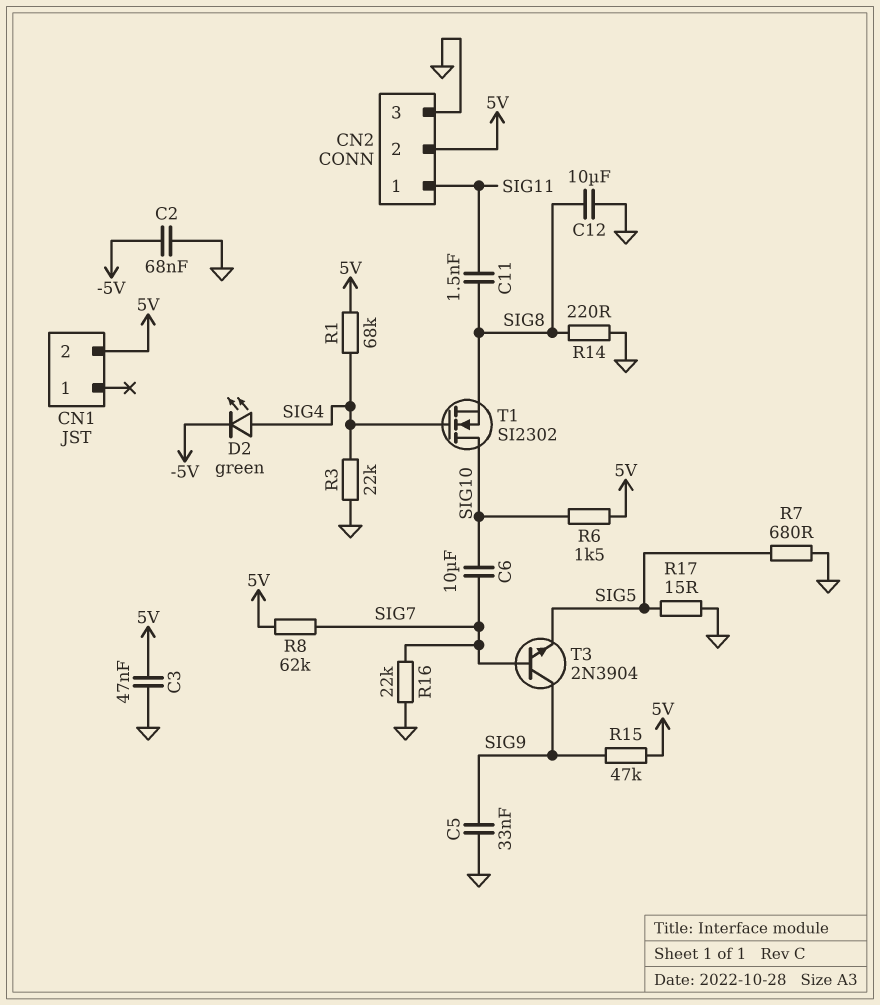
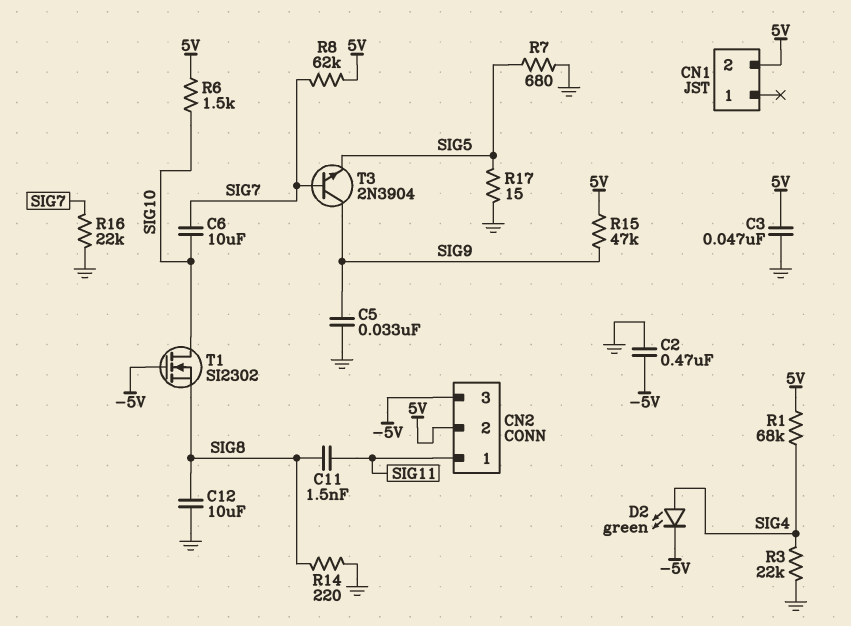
C2: 68nF (-5V, GND) -> 470nF (-5V, GND)
CN2 pin 3: GND -> -5V
T1: NMOS SI2302 (G SIG4, D SIG10, S SIG8) -> NMOS SI2302 (G -5V, D SIG10, S SIG8)

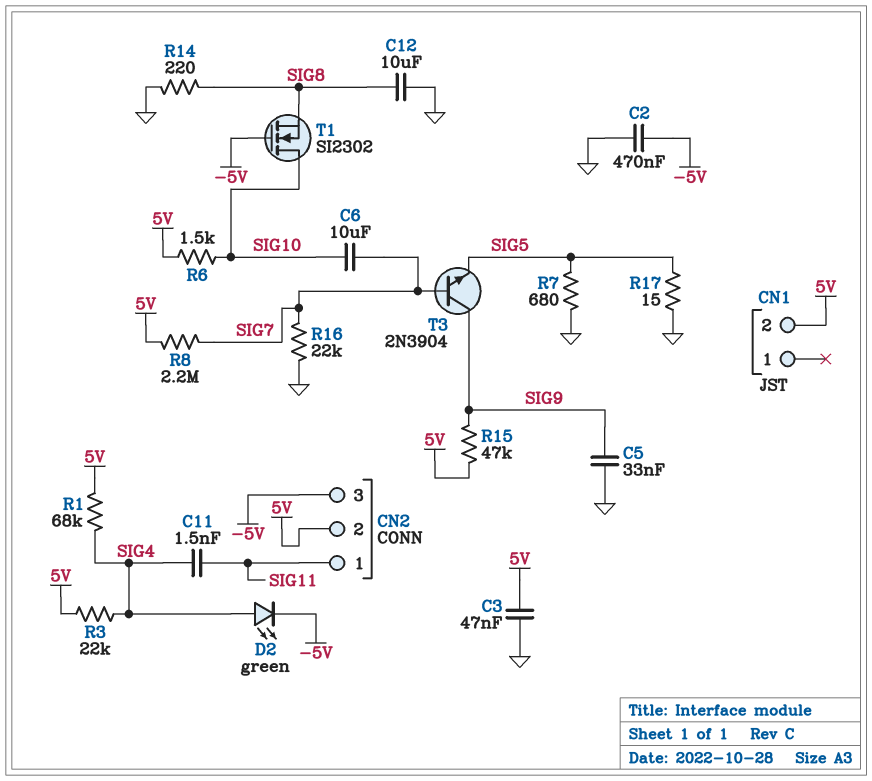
C11: 1.5nF (SIG8, SIG11) -> 1.5nF (SIG4, SIG11)
R3: 22k (GND, SIG4) -> 22k (5V, SIG4)
R8: 62k (5V, SIG7) -> 2.2M (5V, SIG7)

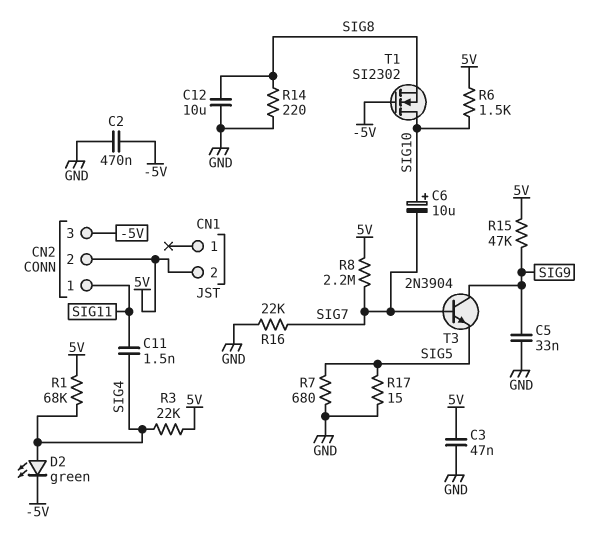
C6: 10uF (SIG7, SIG10) -> 10uF (plus SIG10, minus SIG7)

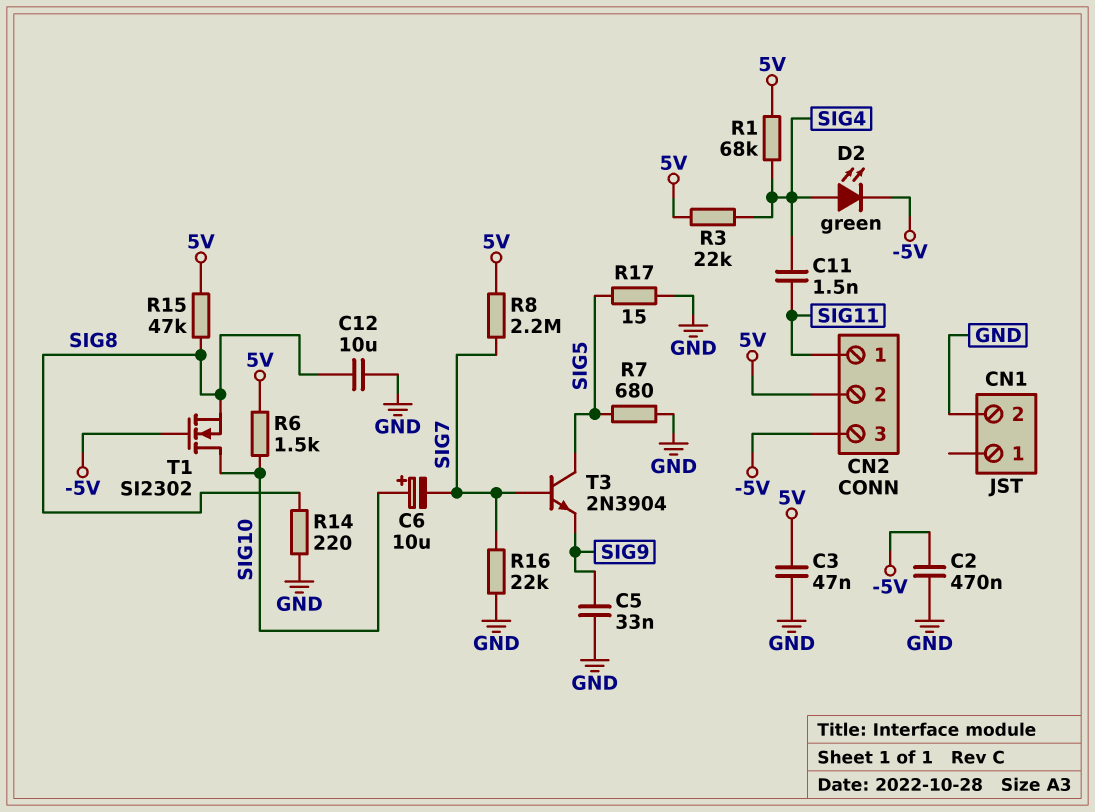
CN1 pin 2: 5V -> GND
R15: 47k (5V, SIG9) -> 47k (5V, SIG8)
T3: NPN 2N3904 (B SIG7, C SIG9, E SIG5) -> NPN 2N3904 (B SIG7, C SIG5, E SIG9)

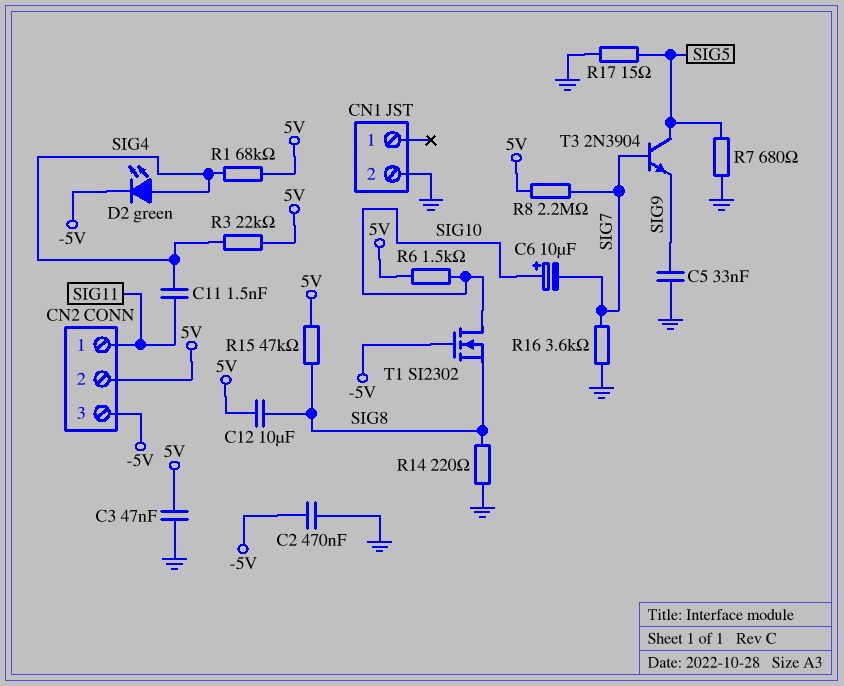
C12: 10uF (GND, SIG8) -> 10uF (5V, SIG8)
R16: 22k (GND, SIG7) -> 3.6k (GND, SIG7)

